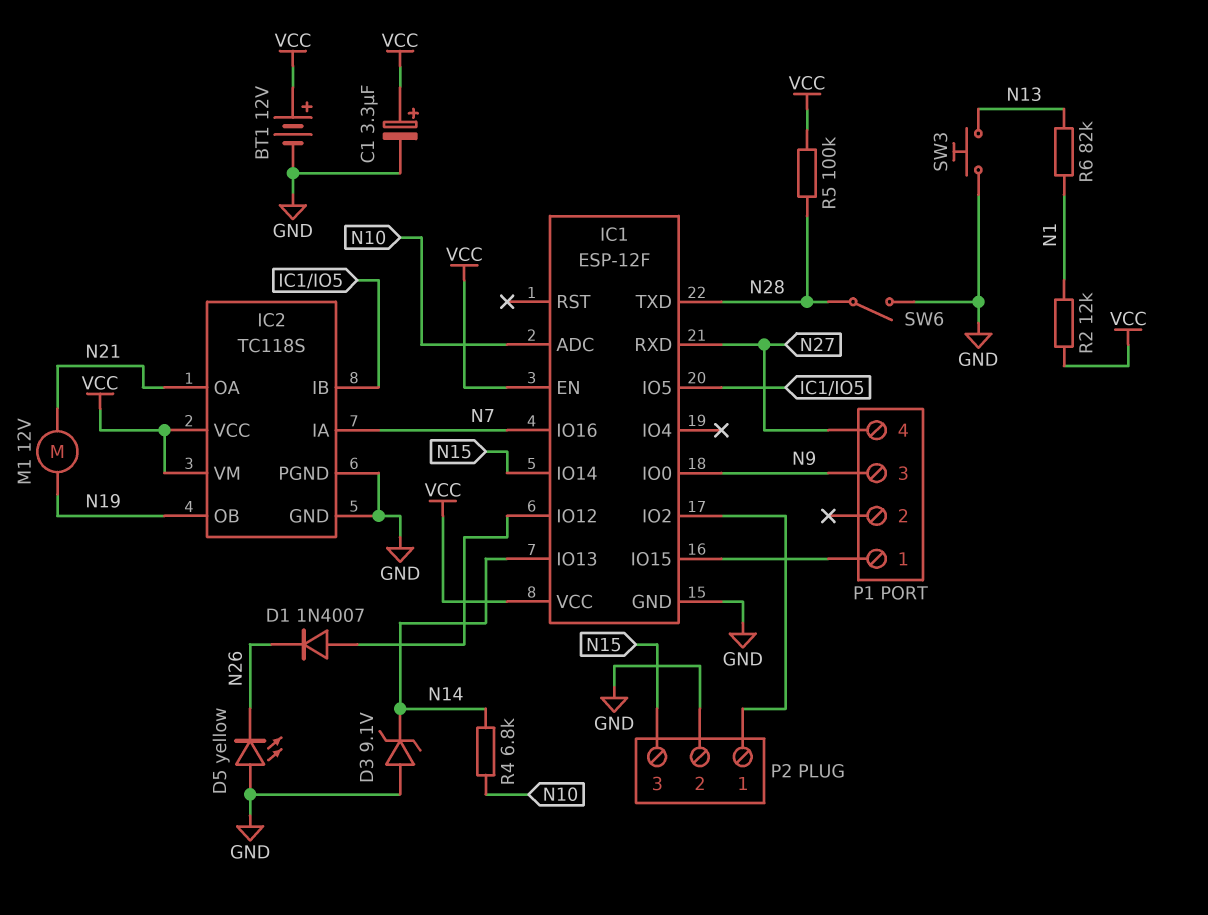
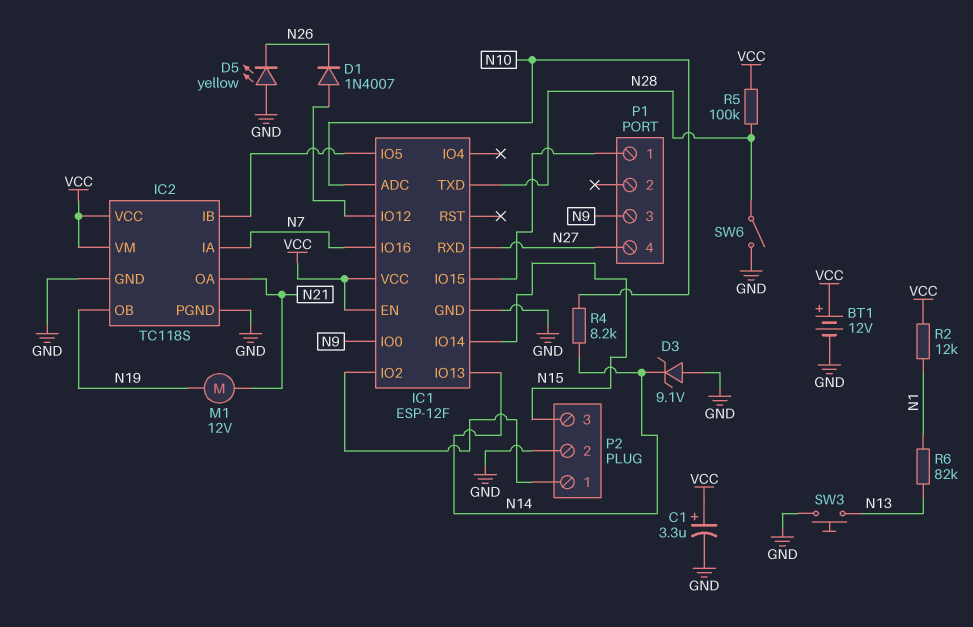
R4: 6.8k (N10, N14) -> 8.2k (N10, N14)

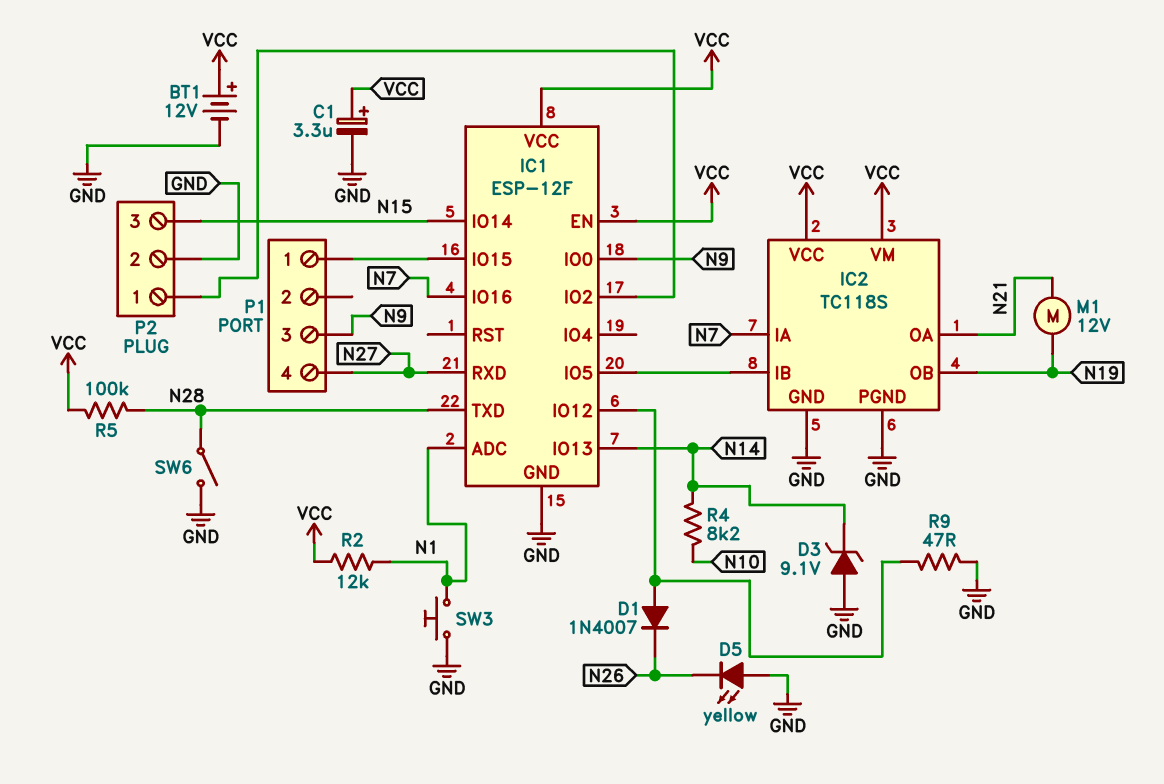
IC1 pin ADC: N10 -> N1
R6: 82k (N1, N13) -> none
R9: none -> 47 (GND, IC1/IO12)
SW3: button (GND, N13) -> button (GND, N1)

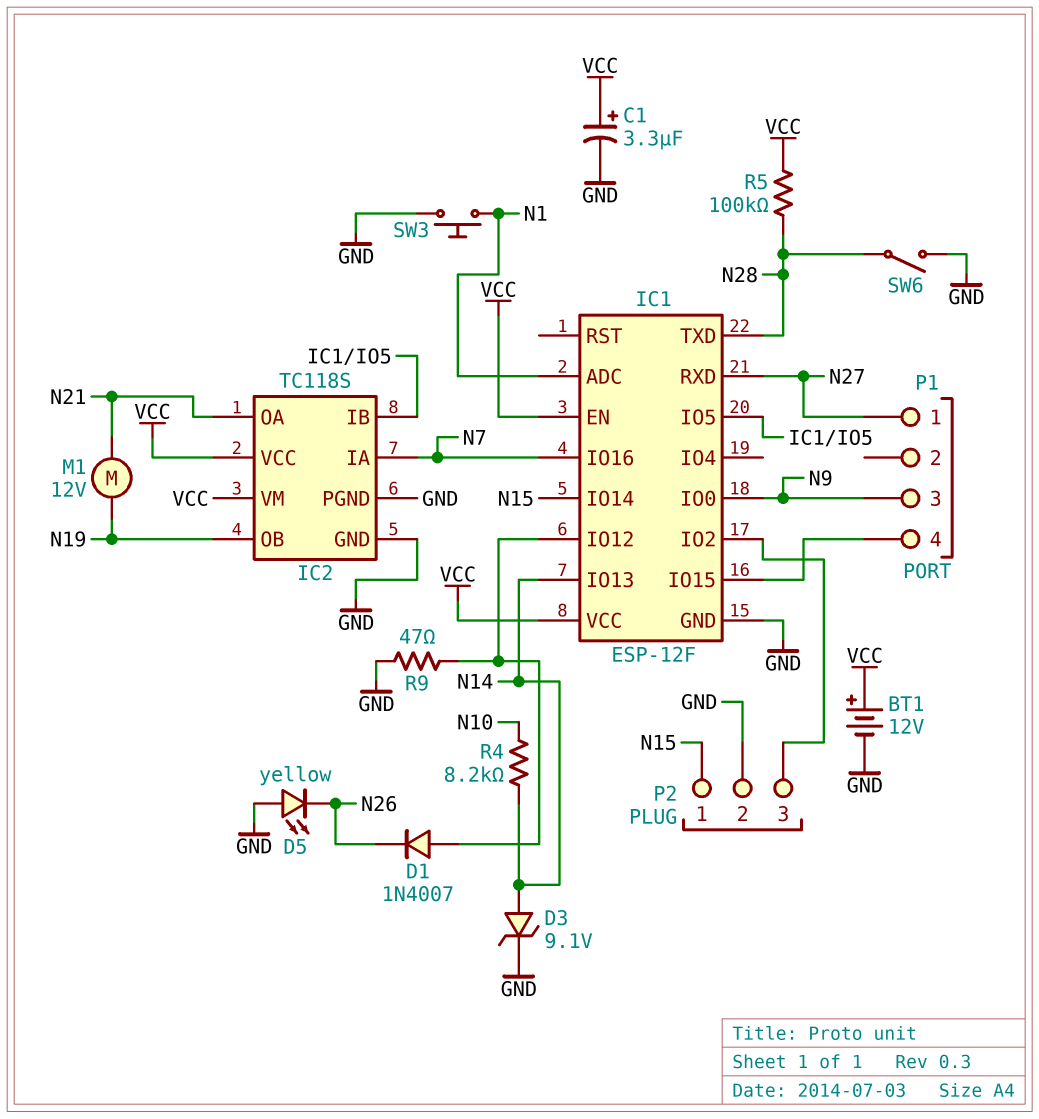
D3: zener 9.1V (A GND, K N14) -> zener 9.1V (A N14, K GND)
P1 pin 1: IC1/IO15 -> N27
P1 pin 4: N27 -> IC1/IO15
P2 pin 1: IC1/IO2 -> N15
P2 pin 3: N15 -> IC1/IO2
R2: 12k (N1, VCC) -> none

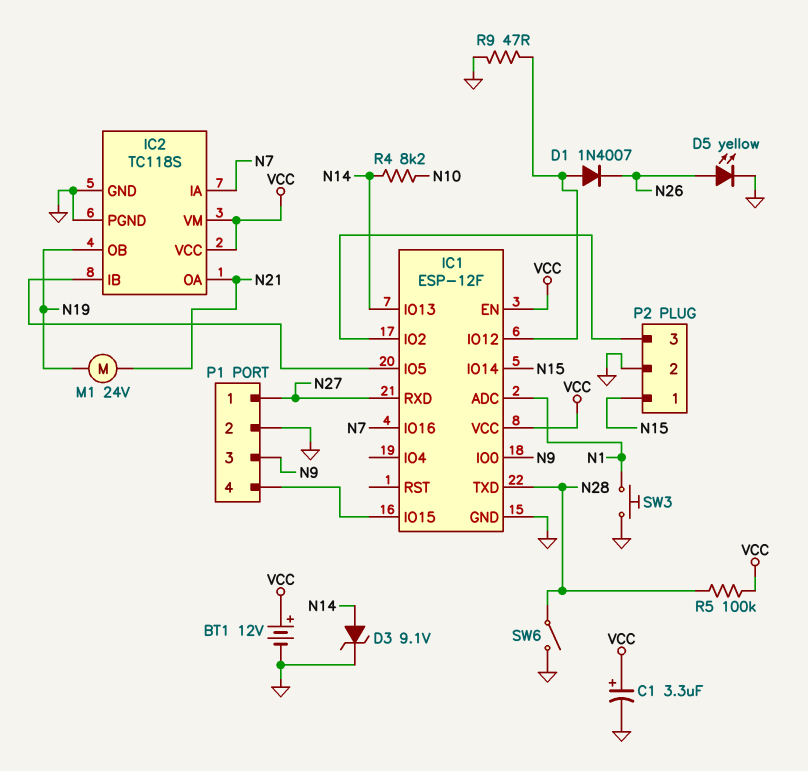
D5: LED yellow (A GND, K N26) -> LED yellow (A N26, K GND)
M1: motor 12V (N19, N21) -> motor 24V (N19, N21)
P1 pin 2: none -> GND

